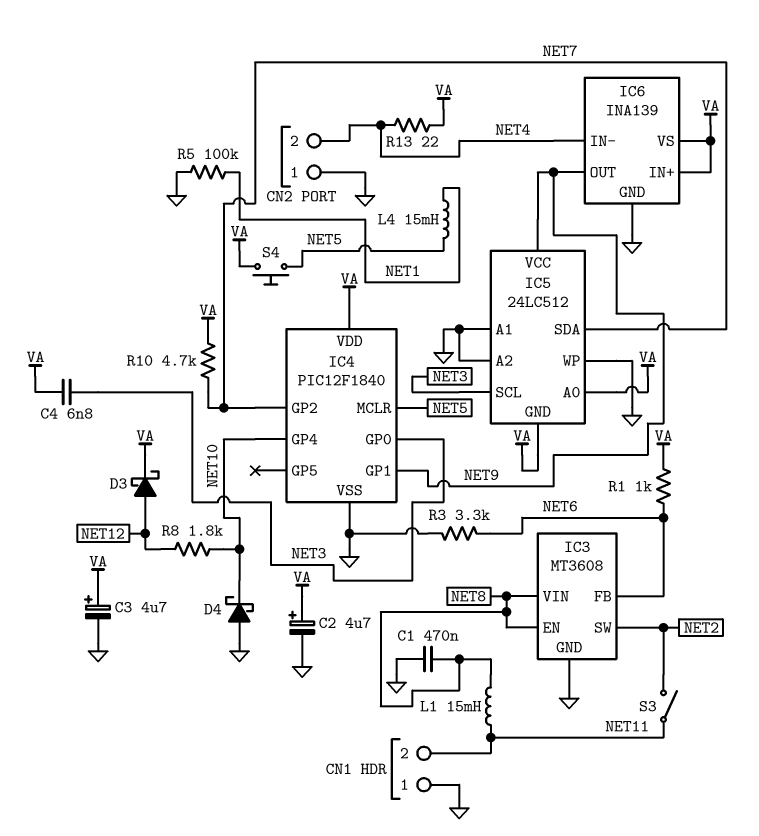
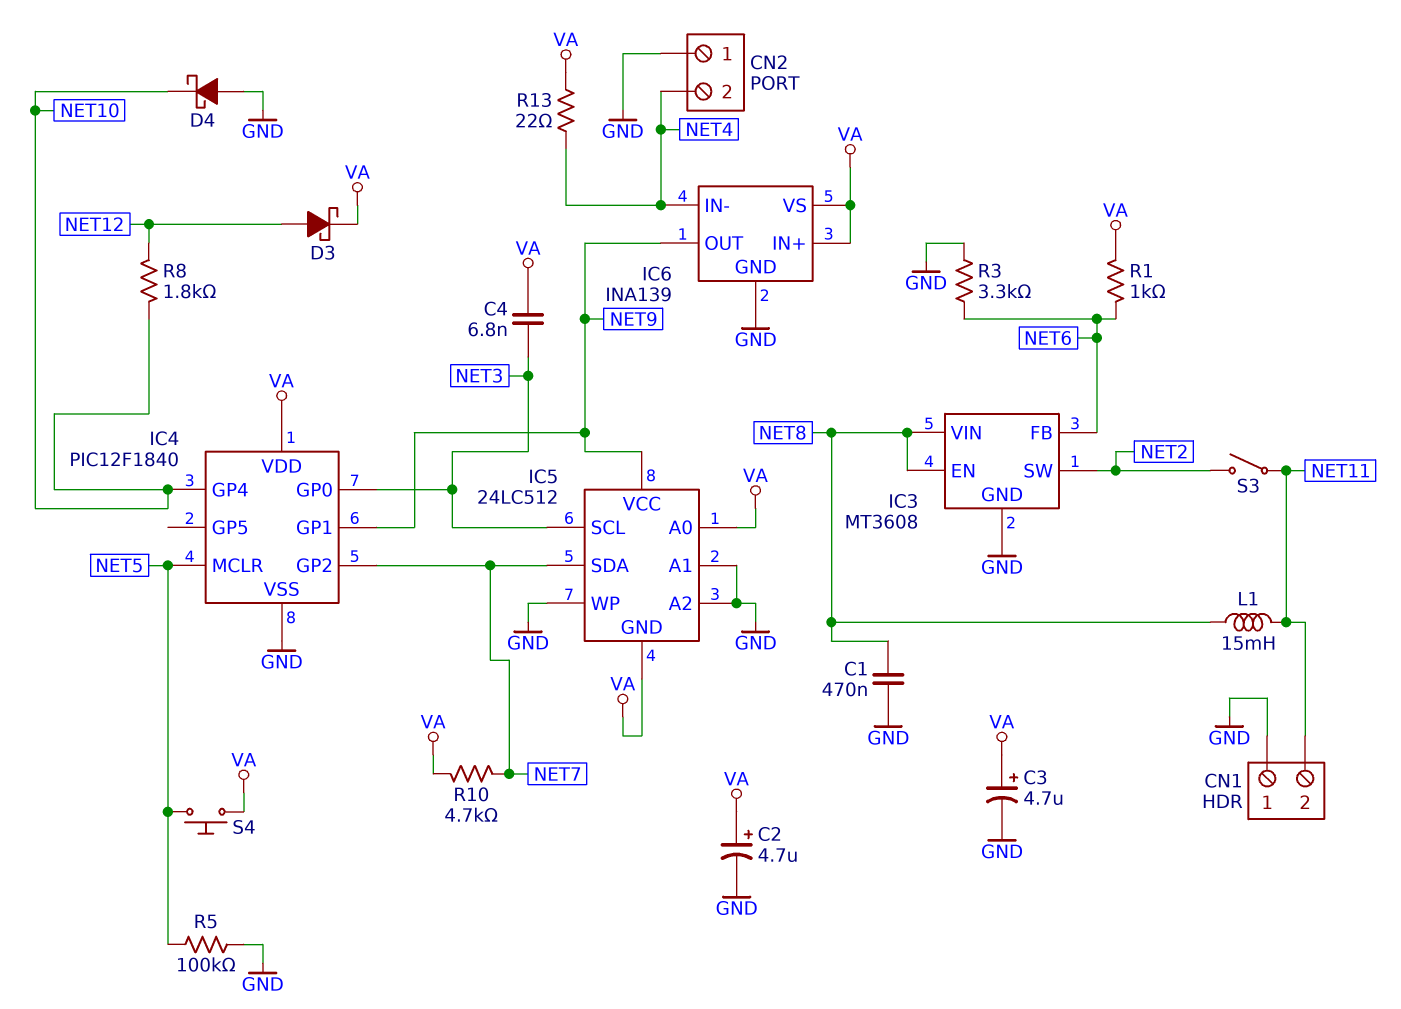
L4: 15mH (NET1, NET5) -> none
R5: 100k (GND, NET1) -> 100k (GND, NET5)

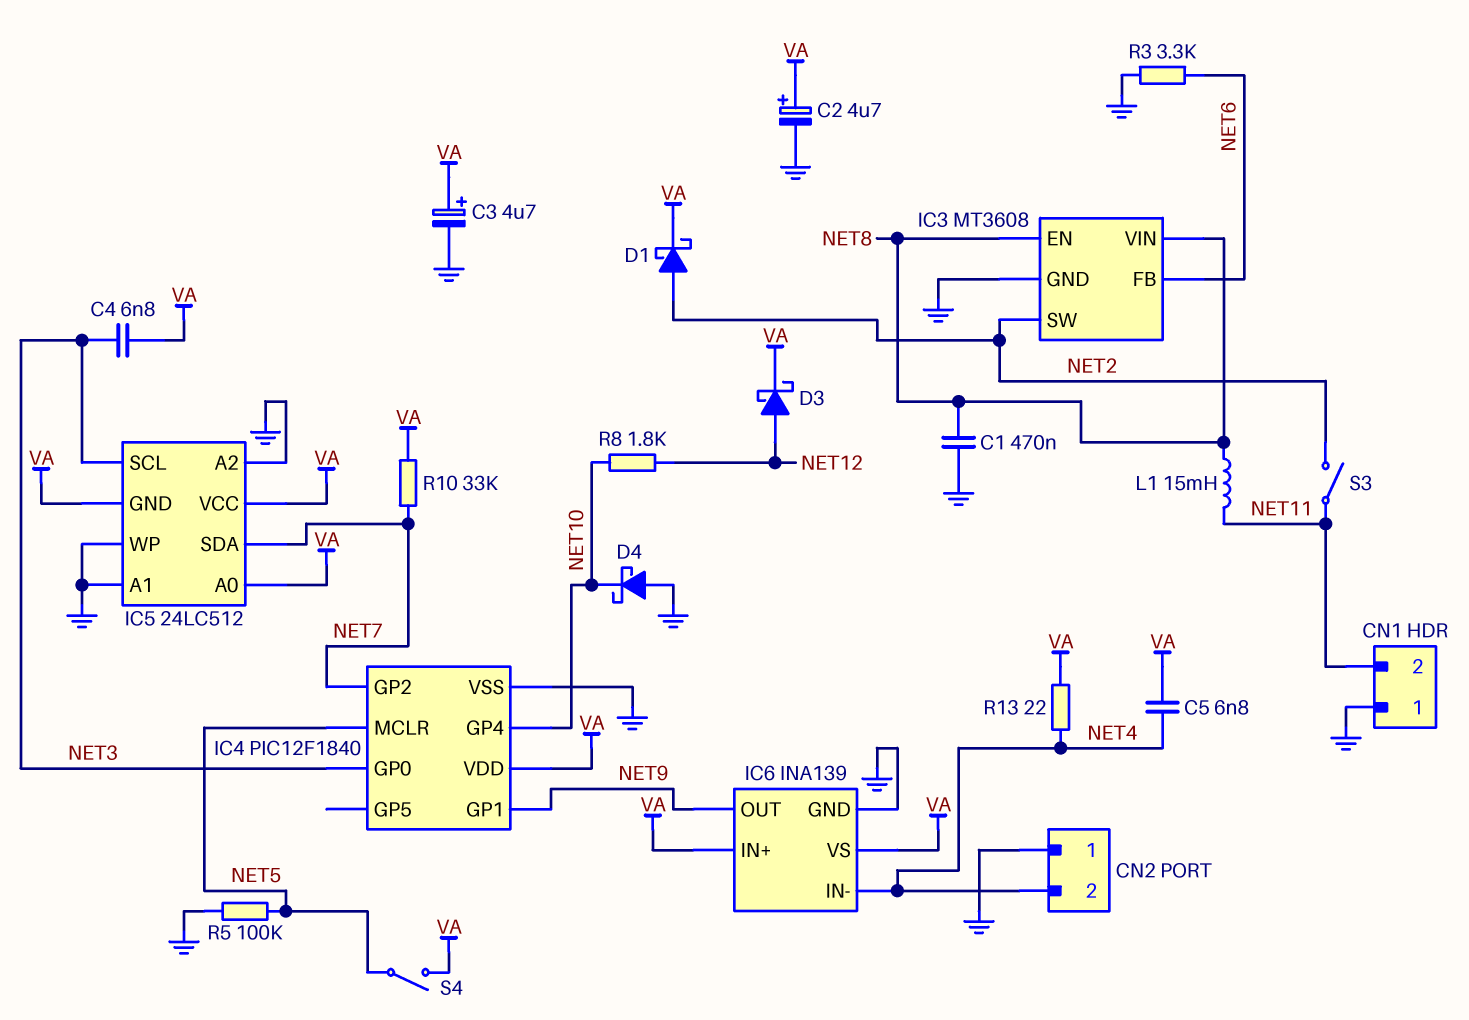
C5: none -> 6.8nF (NET4, VA)
D1: none -> schottky (A NET2, K VA)
IC5 pin VCC: NET9 -> VA
R1: 1k (NET6, VA) -> none
R10: 4.7k (NET7, VA) -> 33k (NET7, VA)
S4: button (NET5, VA) -> switch (NET5, VA)

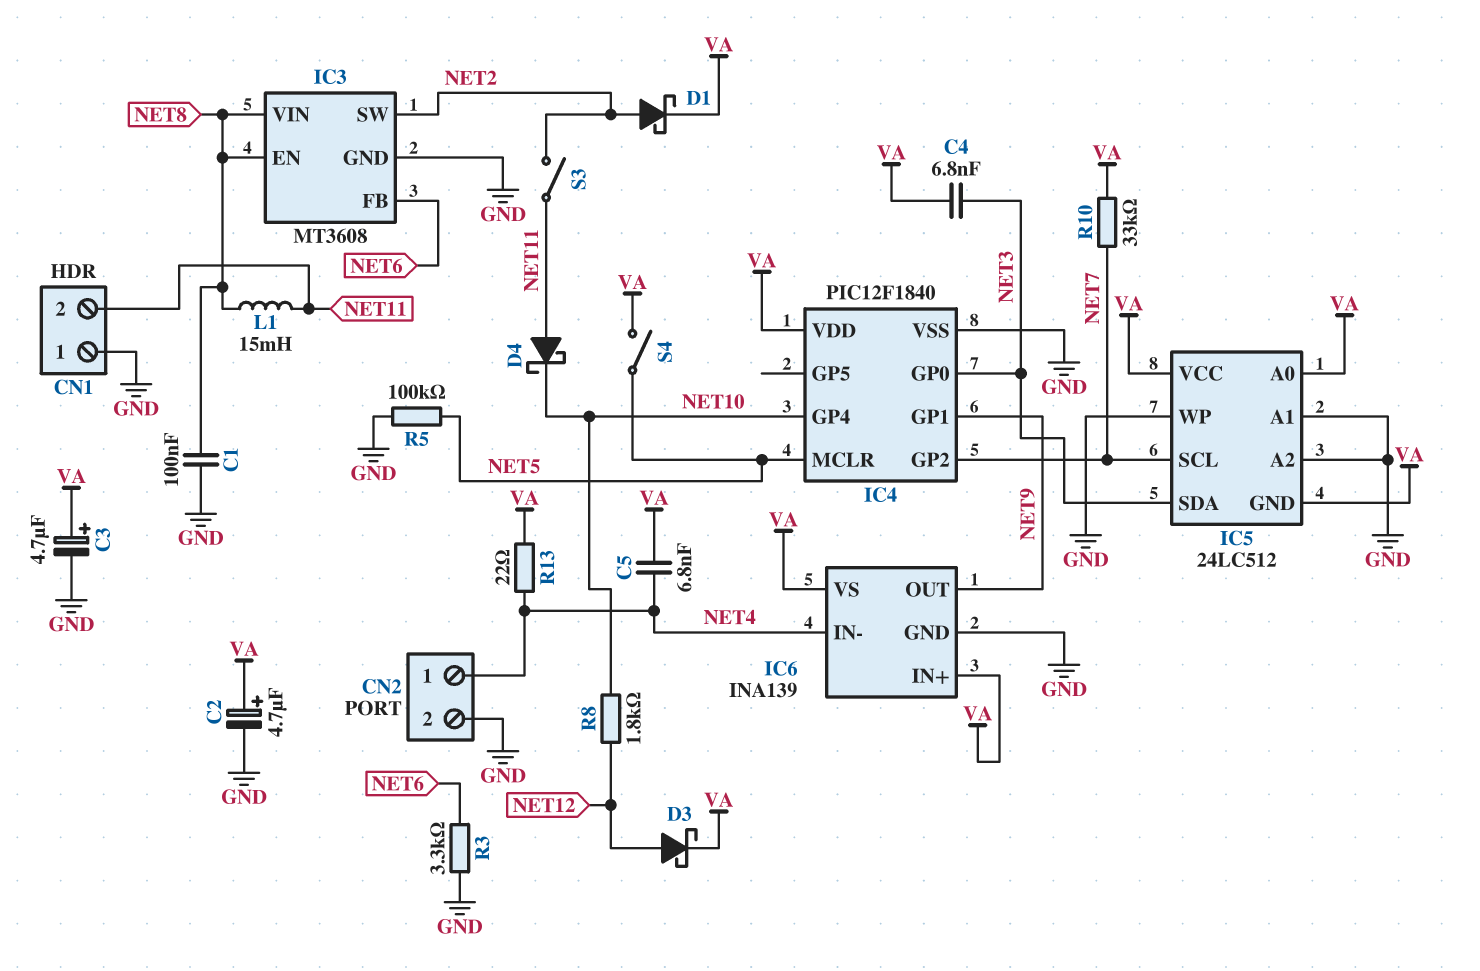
C1: 470nF (GND, NET8) -> 100nF (GND, NET8)
CN2 pin 1: GND -> NET4
CN2 pin 2: NET4 -> GND
D4: schottky (A GND, K NET10) -> schottky (A NET11, K NET10)
IC5 pin SCL: NET3 -> NET7
IC5 pin SDA: NET7 -> NET3

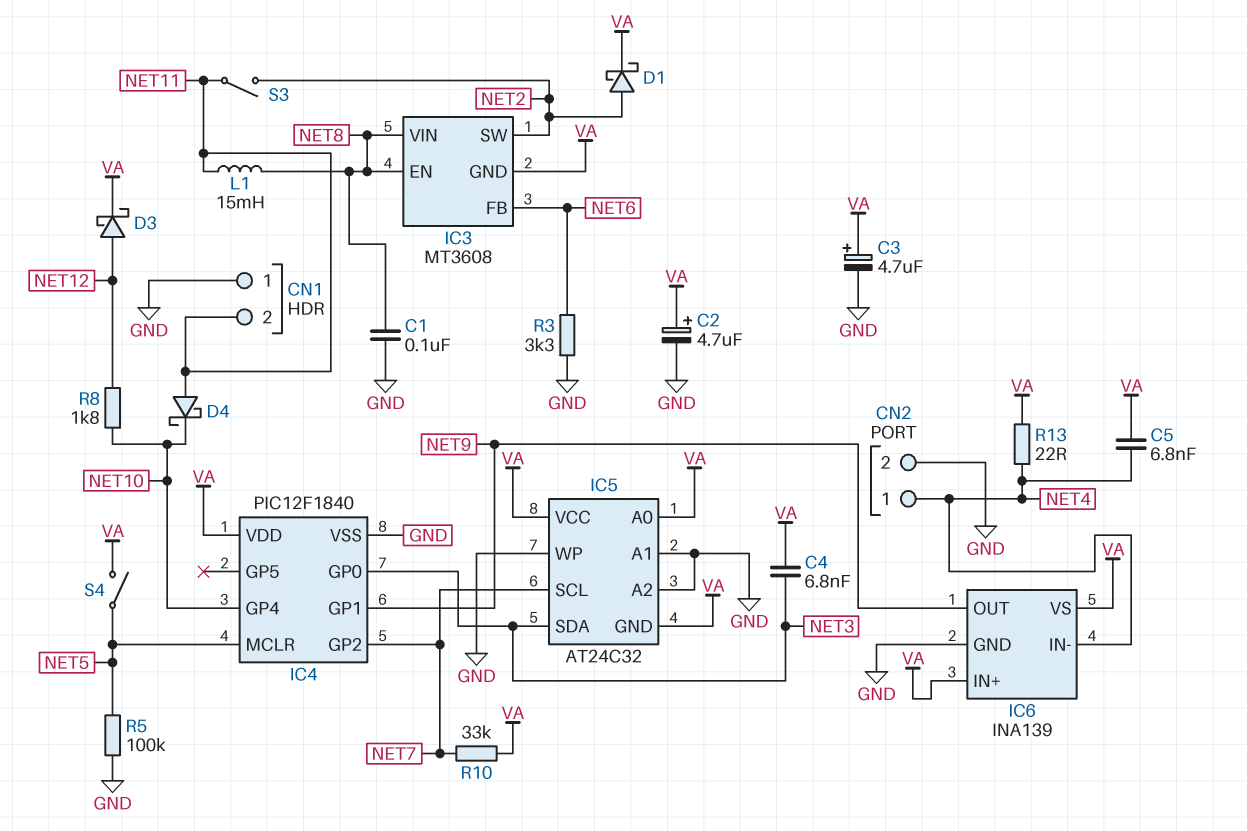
IC3 pin GND: GND -> VA
IC5: 24LC512 -> AT24C32

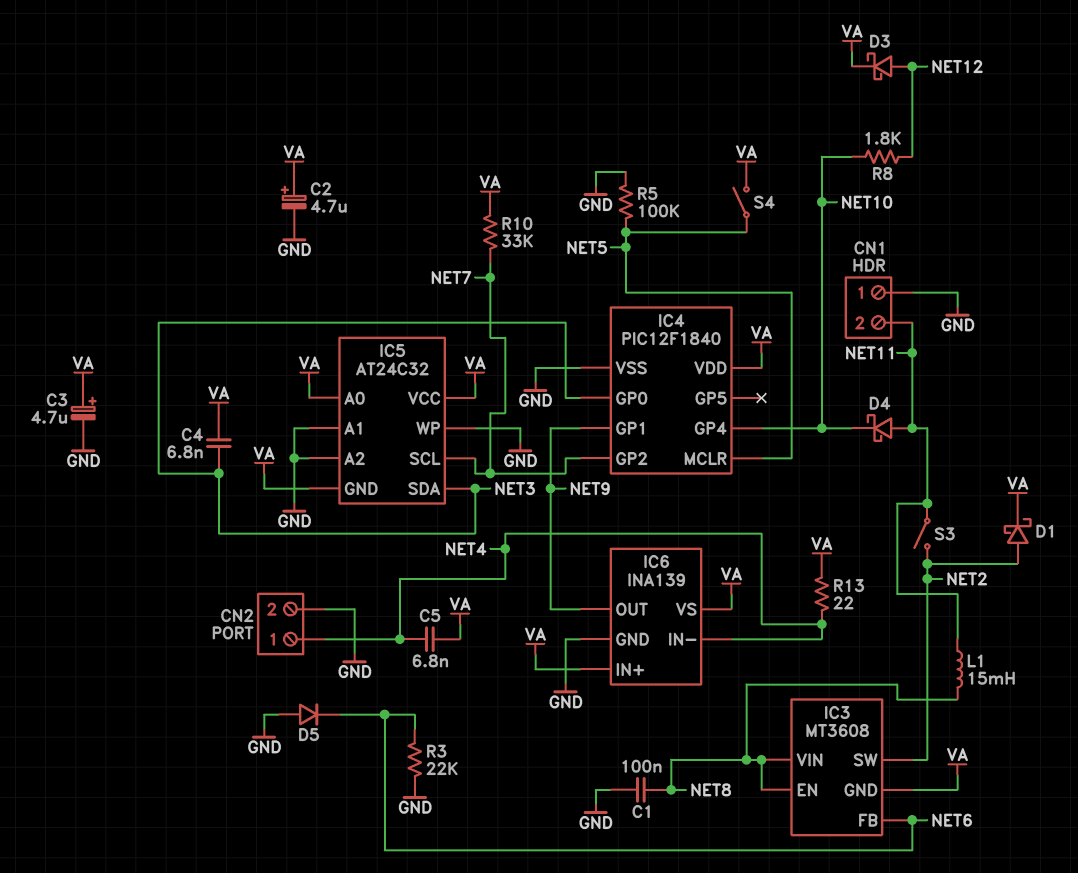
D5: none -> diode (A GND, K NET6)
R3: 3.3k (GND, NET6) -> 22k (GND, NET6)

